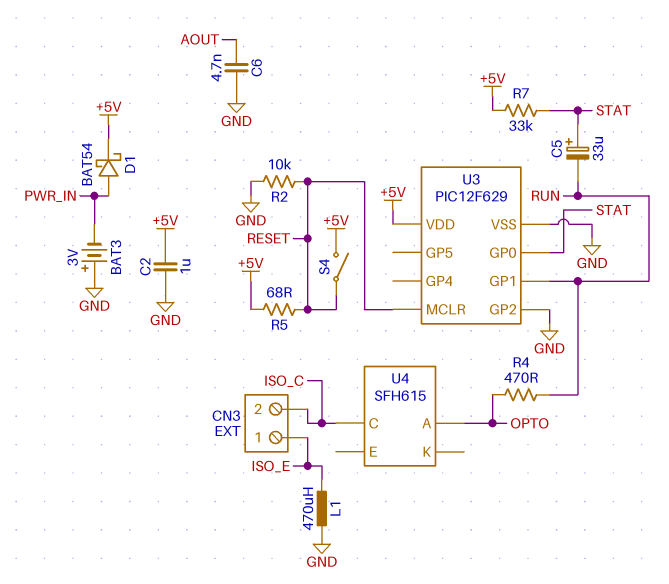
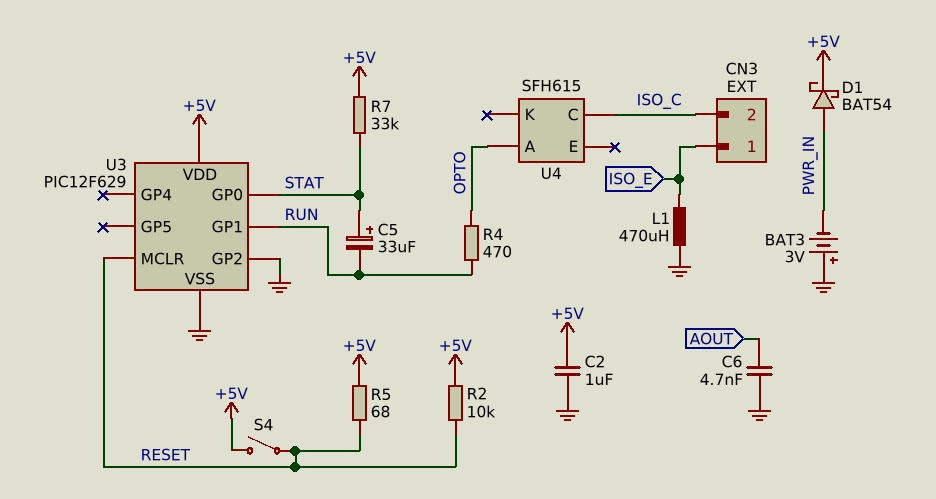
R2: 10k (GND, RESET) -> 10k (+5V, RESET)

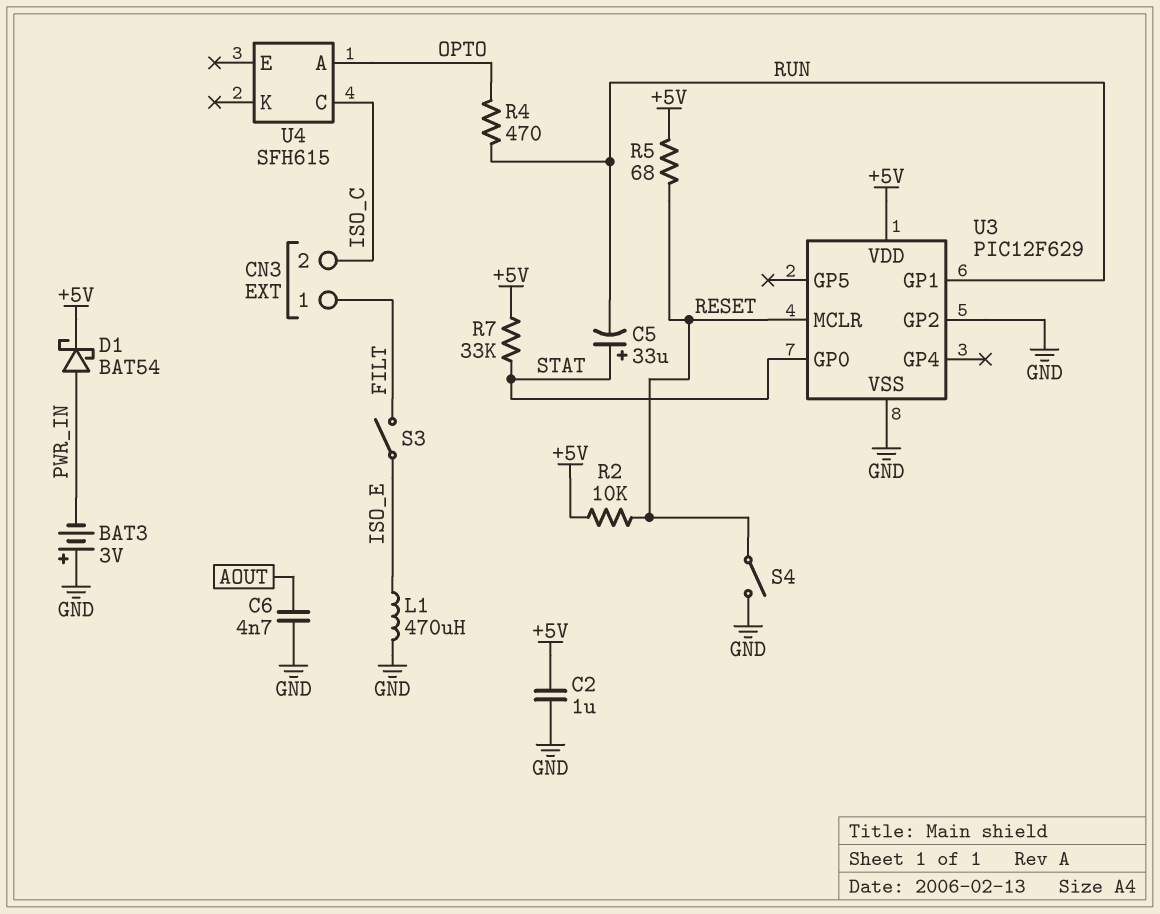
CN3 pin 1: ISO_E -> FILT
S3: none -> switch (FILT, ISO_E)
S4: switch (+5V, RESET) -> switch (GND, RESET)

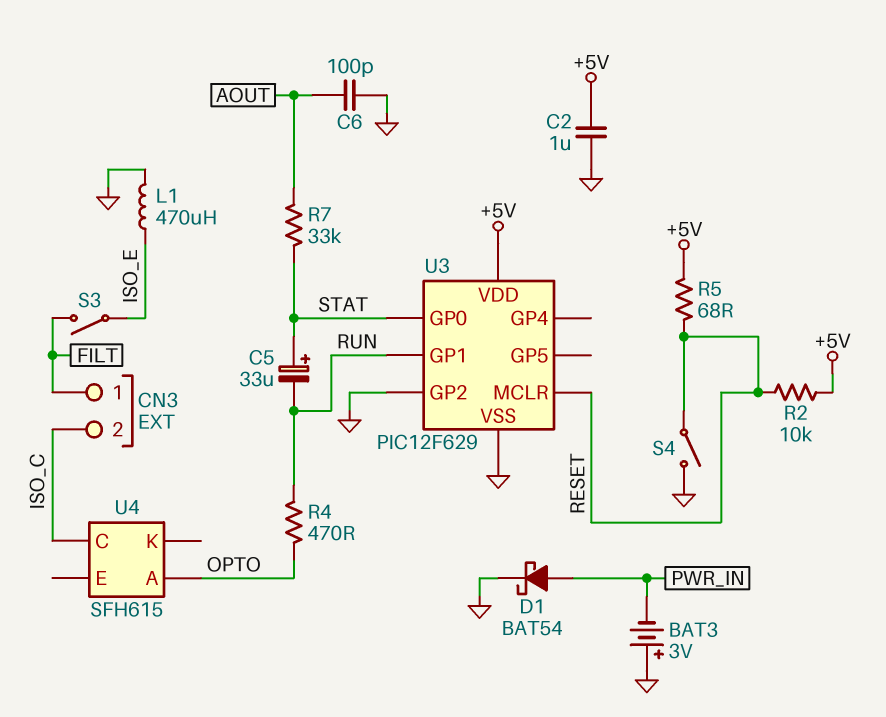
C6: 4.7nF (AOUT, GND) -> 100pF (AOUT, GND)
D1: schottky BAT54 (A PWR_IN, K +5V) -> schottky BAT54 (A PWR_IN, K GND)
R7: 33k (+5V, STAT) -> 33k (AOUT, STAT)

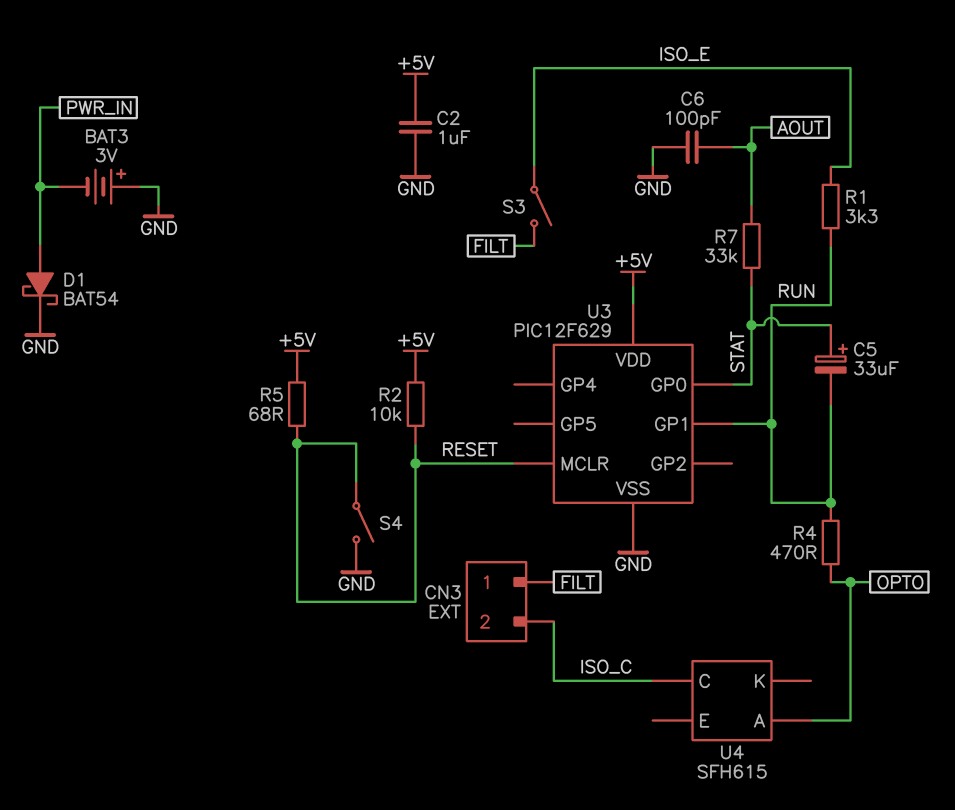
L1: 470uH (GND, ISO_E) -> none
R1: none -> 3.3k (ISO_E, RUN)
U3 pin GP2: GND -> none

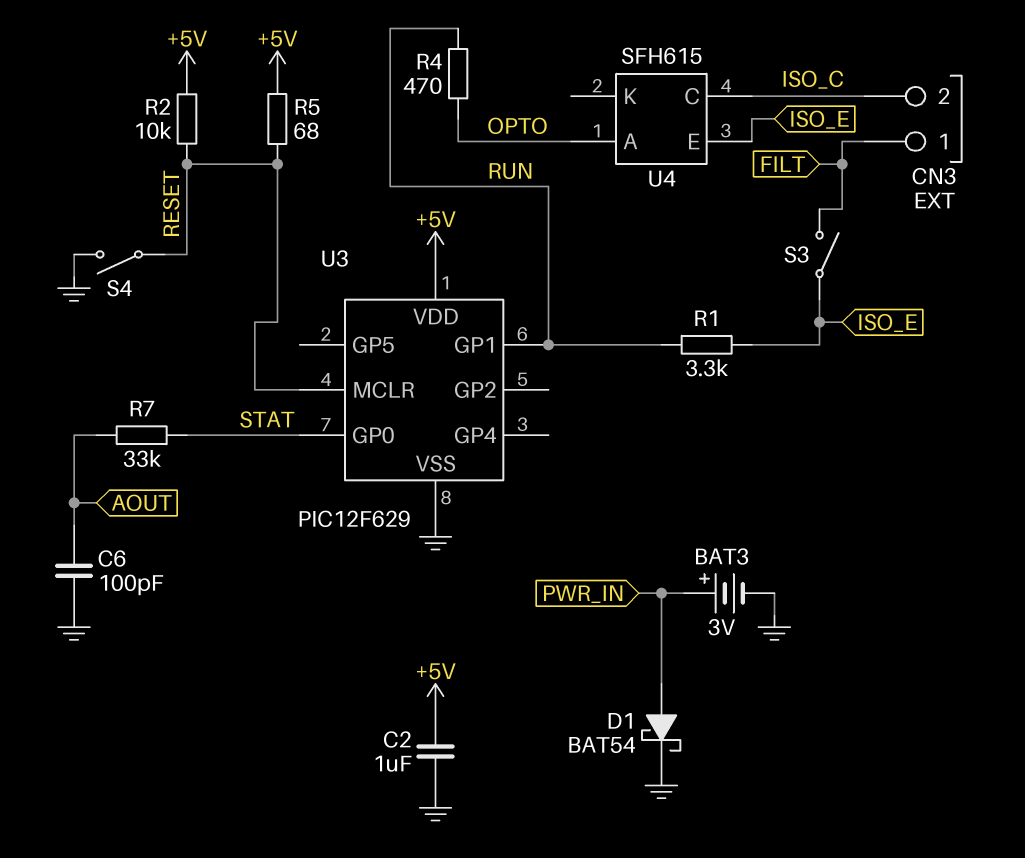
BAT3: 3V (plus GND, minus PWR_IN) -> 3V (plus PWR_IN, minus GND)
C5: 33uF (plus STAT, minus RUN) -> none
U4 pin E: none -> ISO_E

